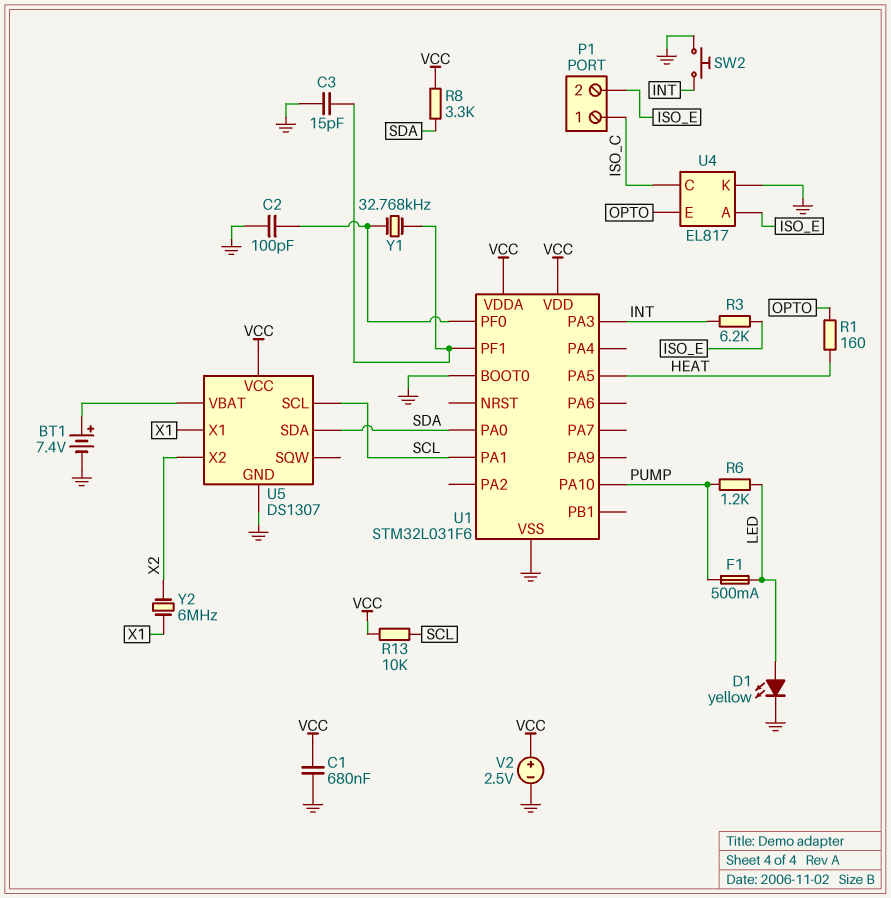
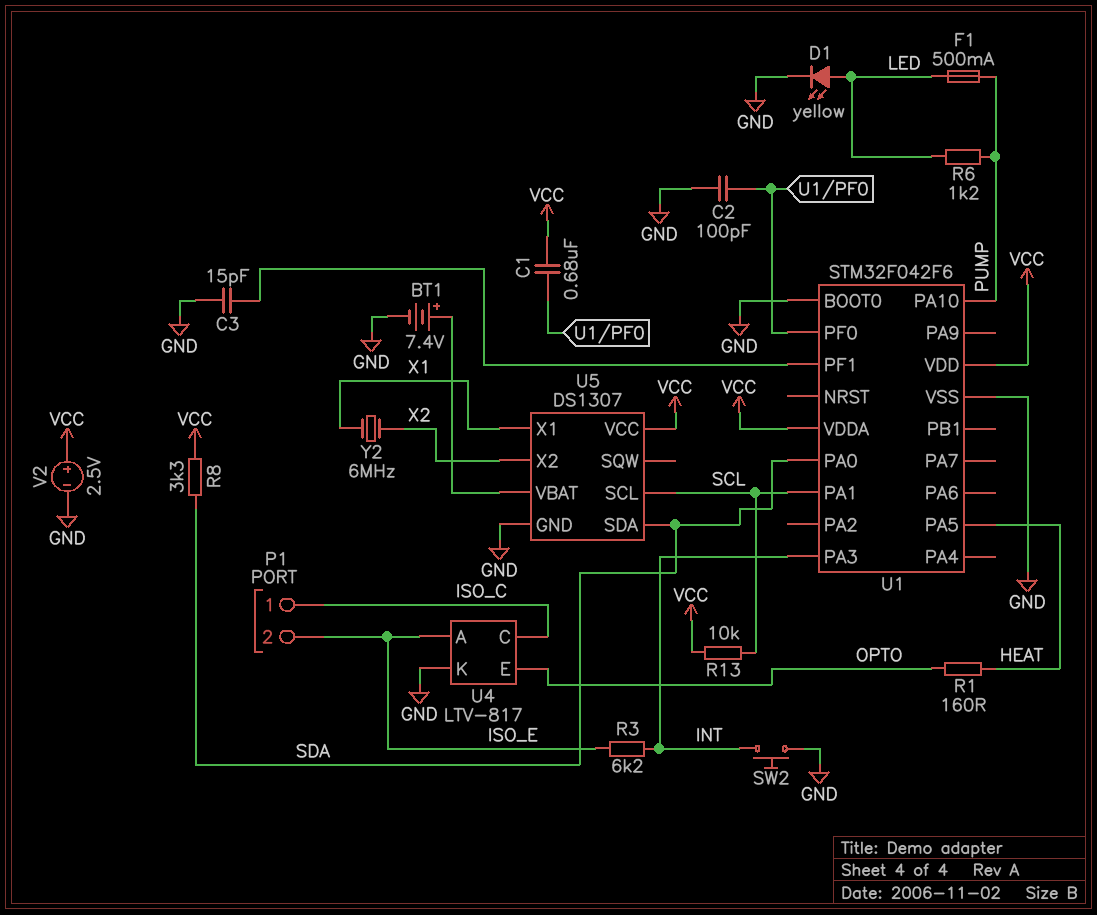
C1: 680nF (GND, VCC) -> 680nF (U1/PF0, VCC)
U1: STM32L031F6 -> STM32F042F6
U4: EL817 -> LTV-817
Y1: 32.768kHz (U1/PF0, U1/PF1) -> none

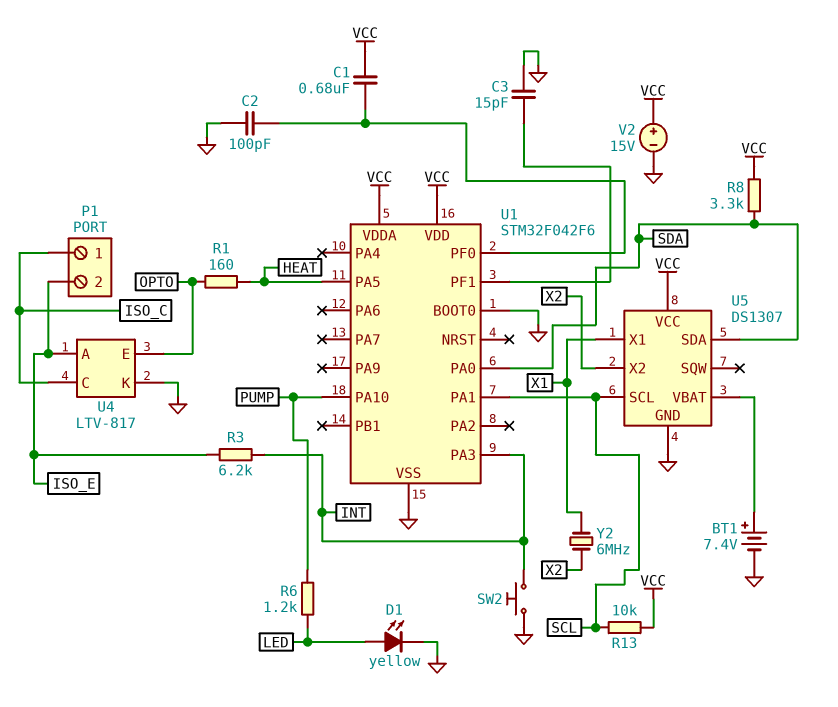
F1: 500mA (LED, PUMP) -> none
V2: 2.5V (plus VCC, minus GND) -> 15V (plus VCC, minus GND)

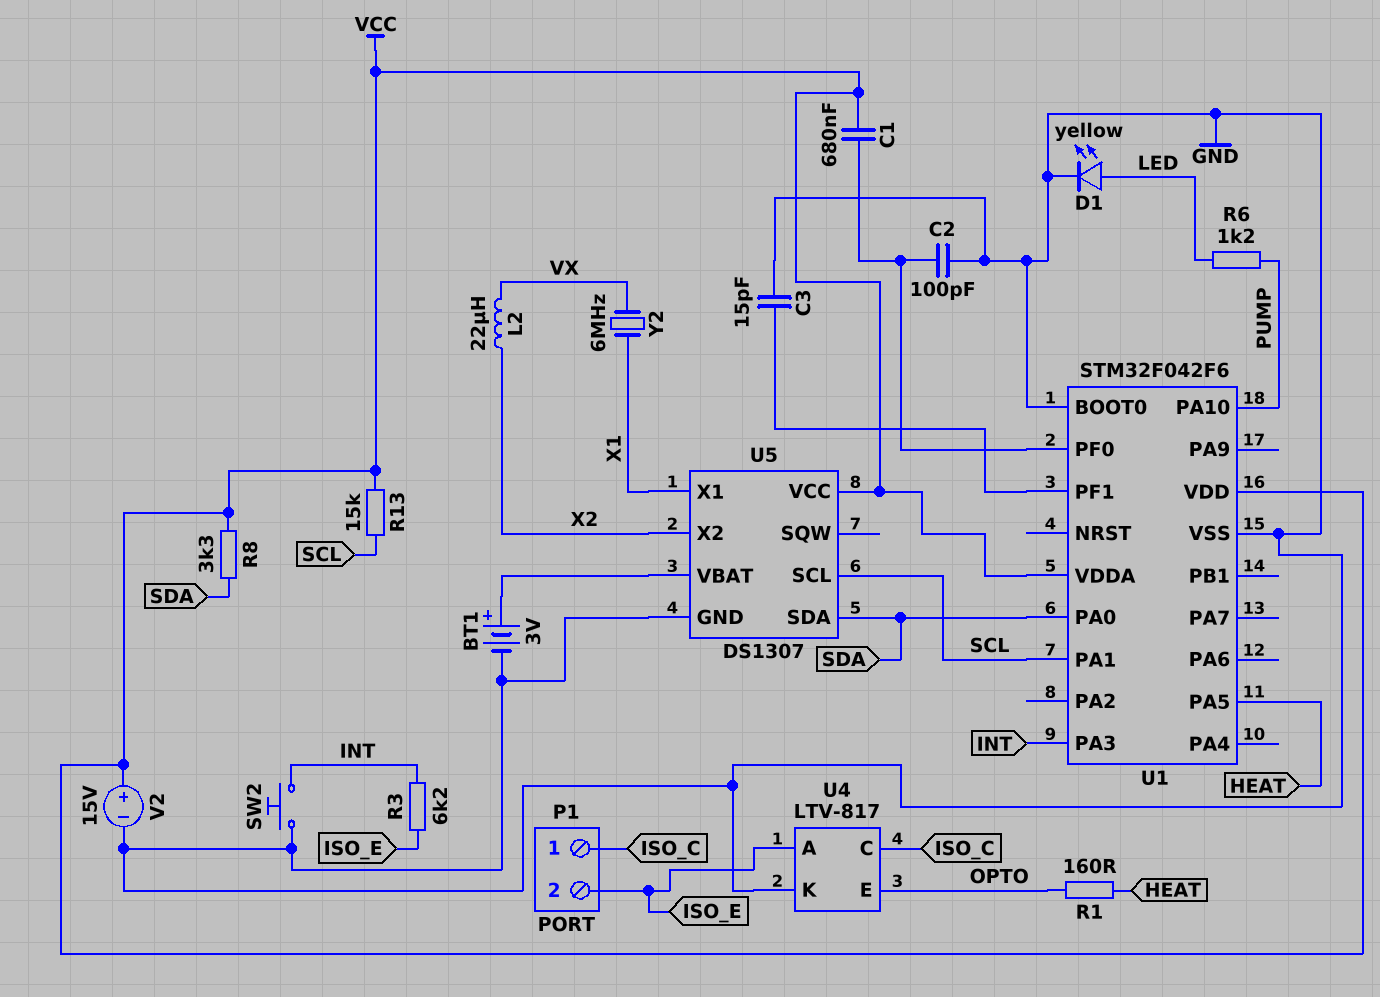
BT1: 7.4V (plus U5/VBAT, minus GND) -> 3V (plus U5/VBAT, minus GND)
L2: none -> 22uH (VX, X2)
R13: 10k (SCL, VCC) -> 15k (SCL, VCC)
Y2: 6MHz (X1, X2) -> 6MHz (VX, X1)

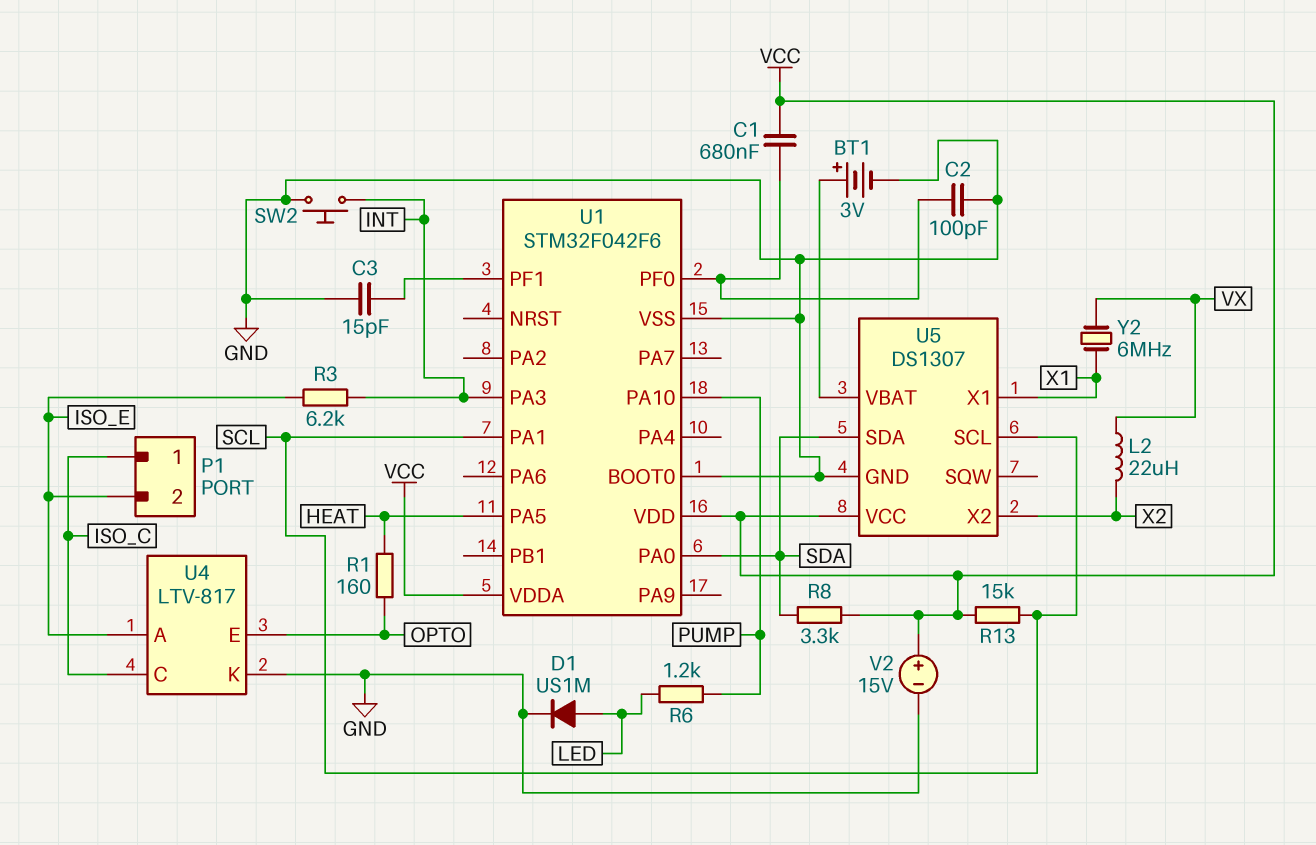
D1: LED yellow (A LED, K GND) -> diode US1M (A LED, K GND)

